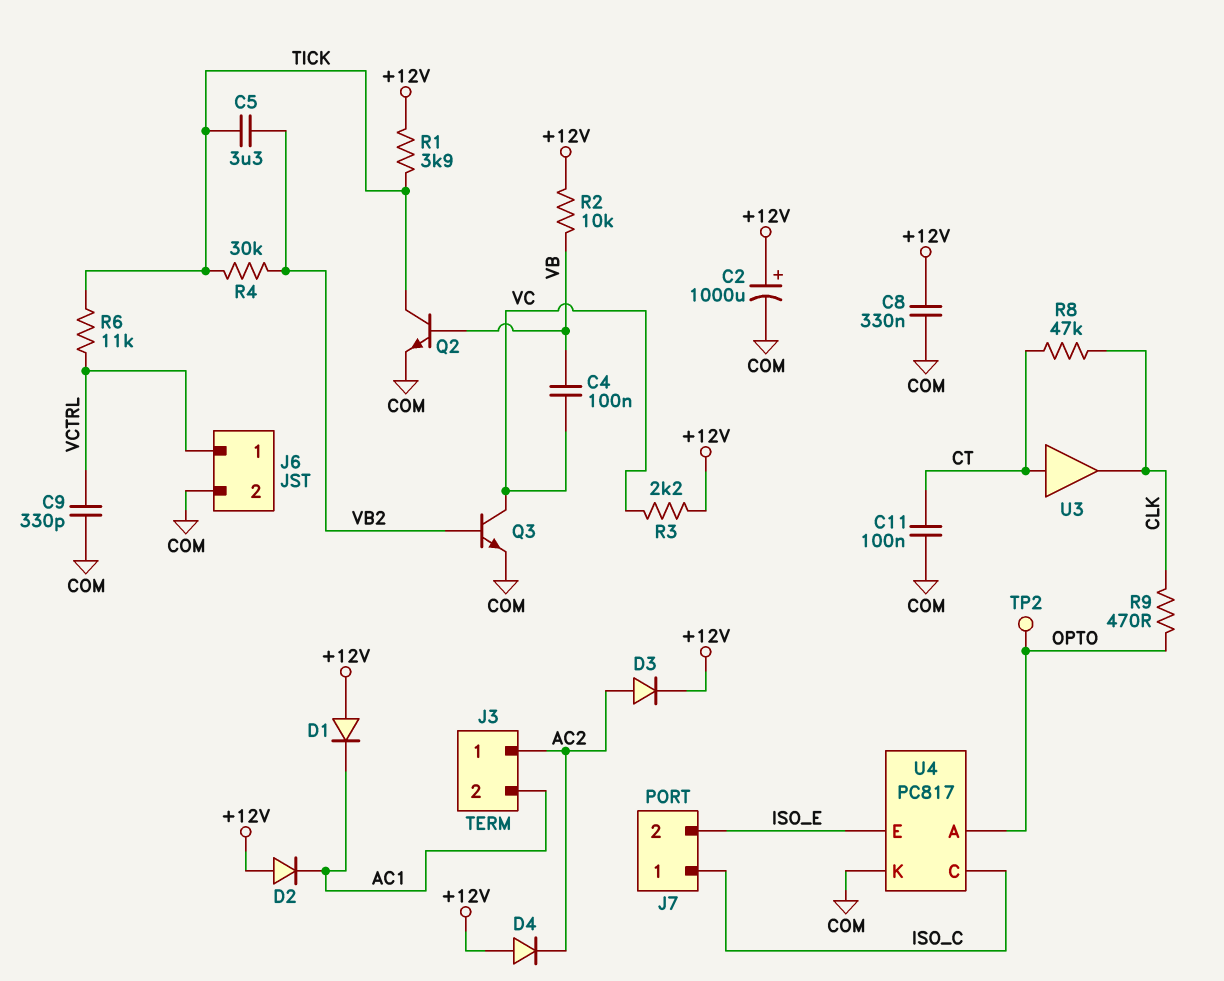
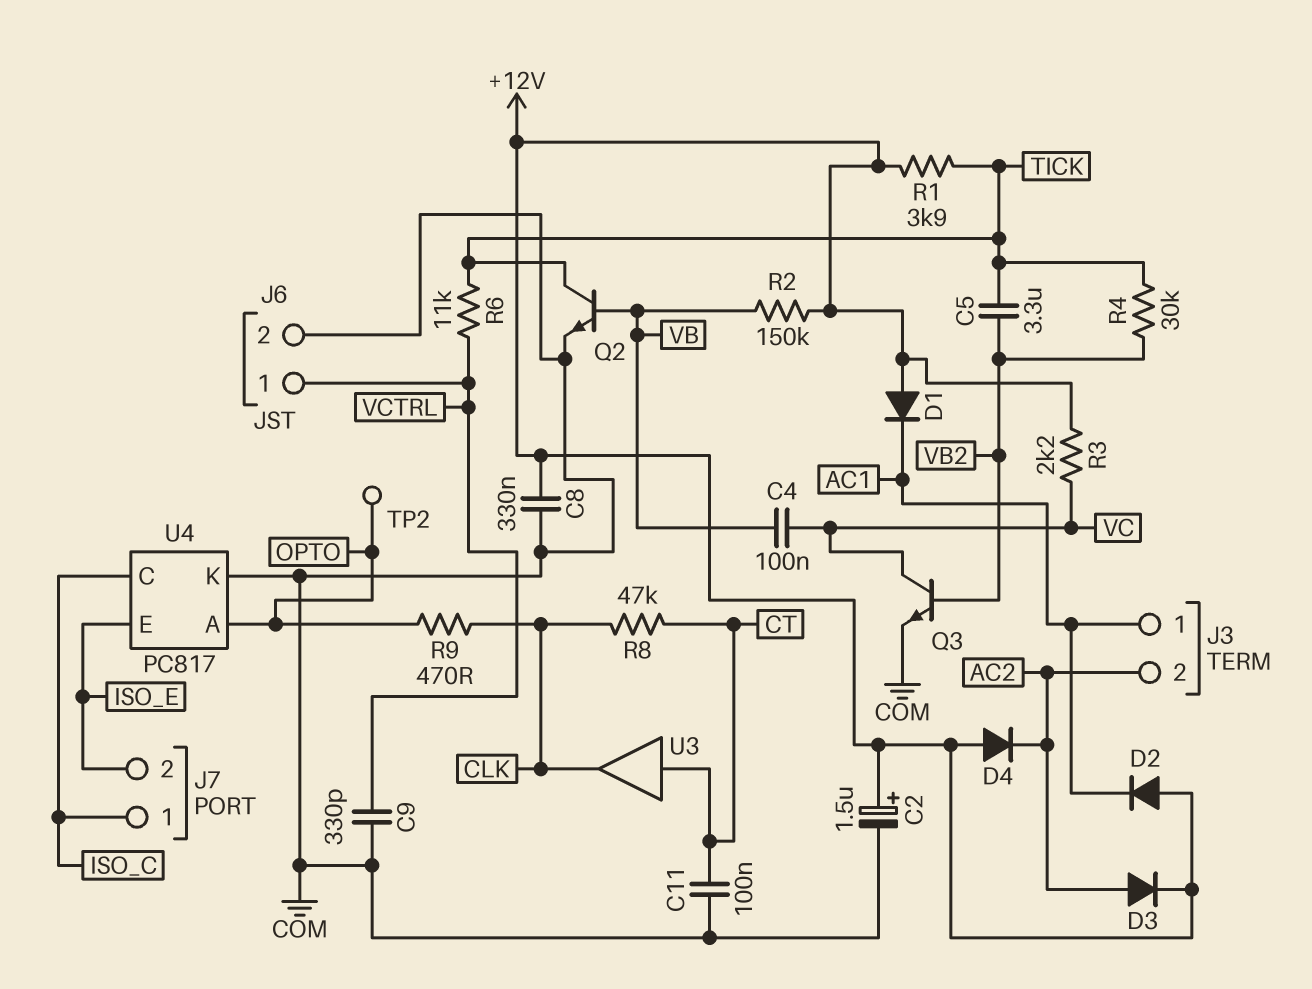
C2: 1000uF (plus +12V, minus COM) -> 1.5uF (plus +12V, minus COM)
J3 pin 1: AC2 -> AC1
J3 pin 2: AC1 -> AC2
R2: 10k (+12V, VB) -> 150k (+12V, VB)

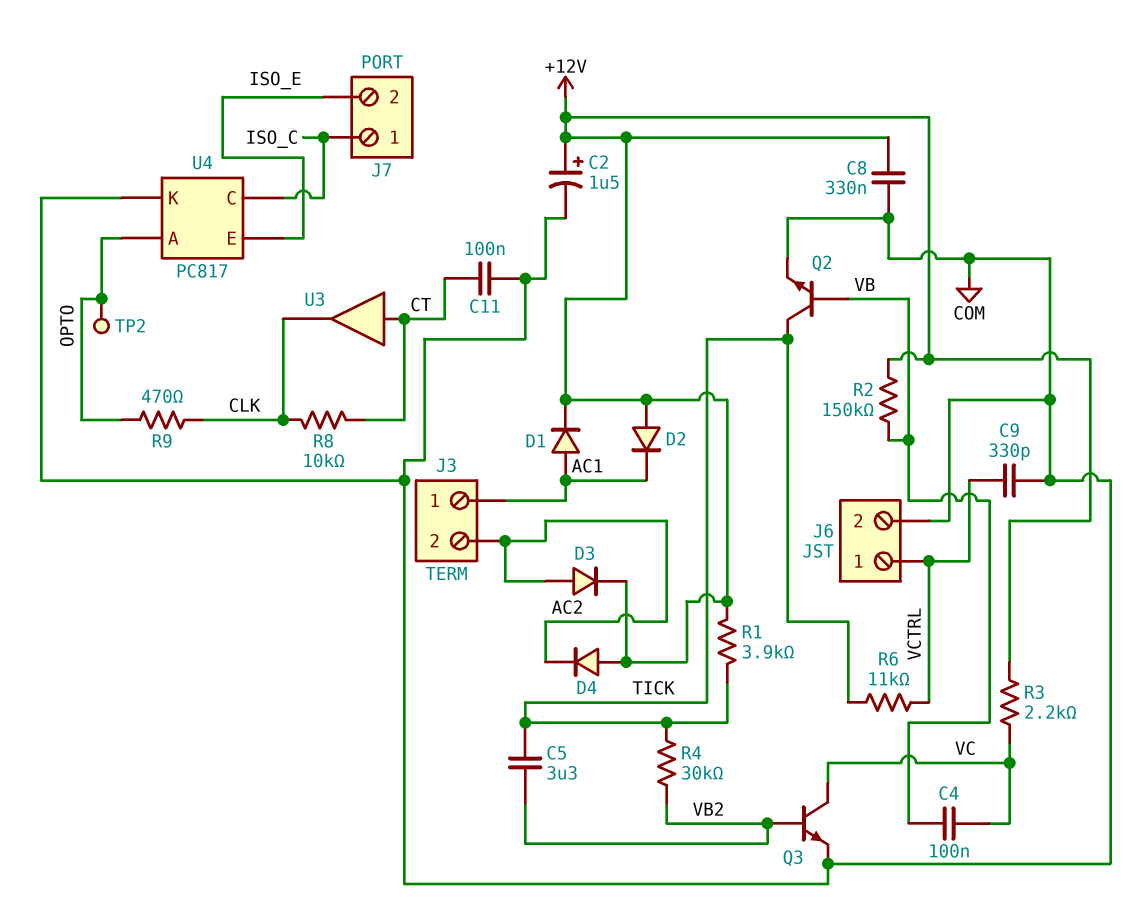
D1: diode (A +12V, K AC1) -> diode (A AC1, K +12V)
R8: 47k (CLK, CT) -> 10k (CLK, CT)

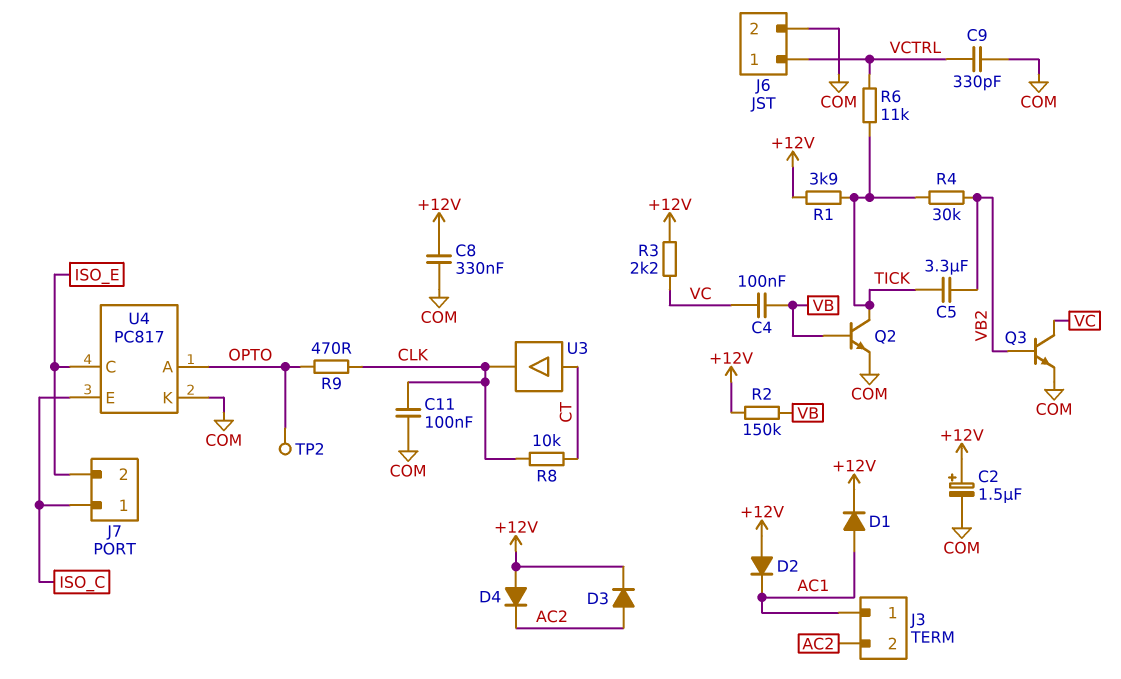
C11: 100nF (COM, CT) -> 100nF (CLK, COM)
U4 pin C: ISO_C -> ISO_E
U4 pin E: ISO_E -> ISO_C

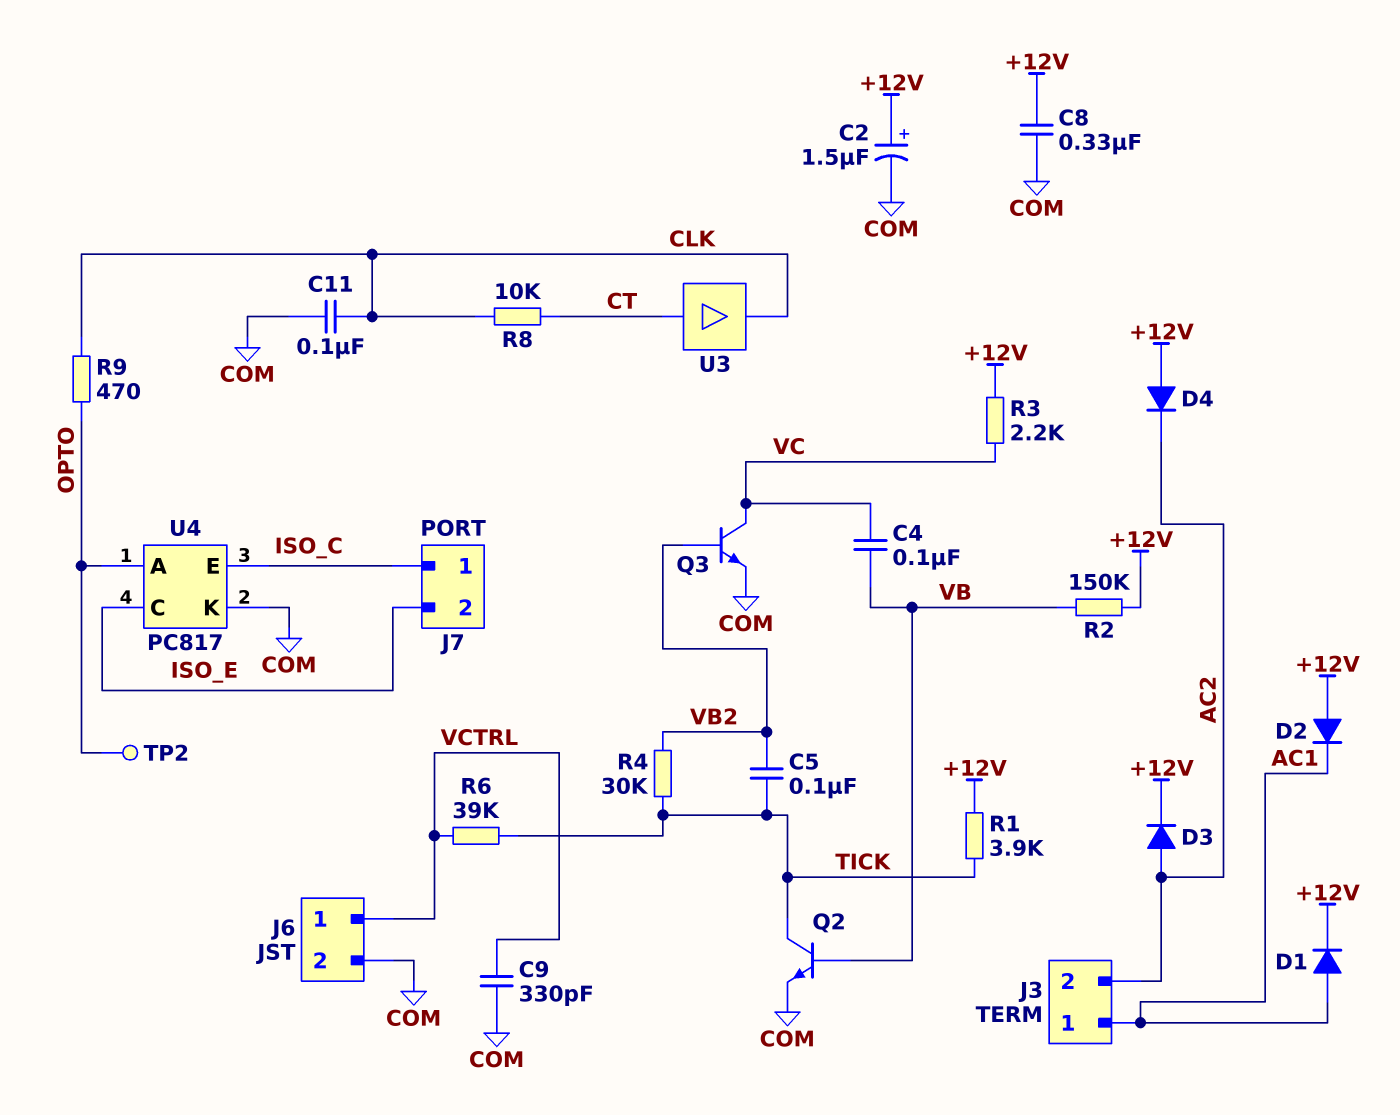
C5: 3.3uF (TICK, VB2) -> 100nF (TICK, VB2)
R6: 11k (TICK, VCTRL) -> 39k (TICK, VCTRL)

